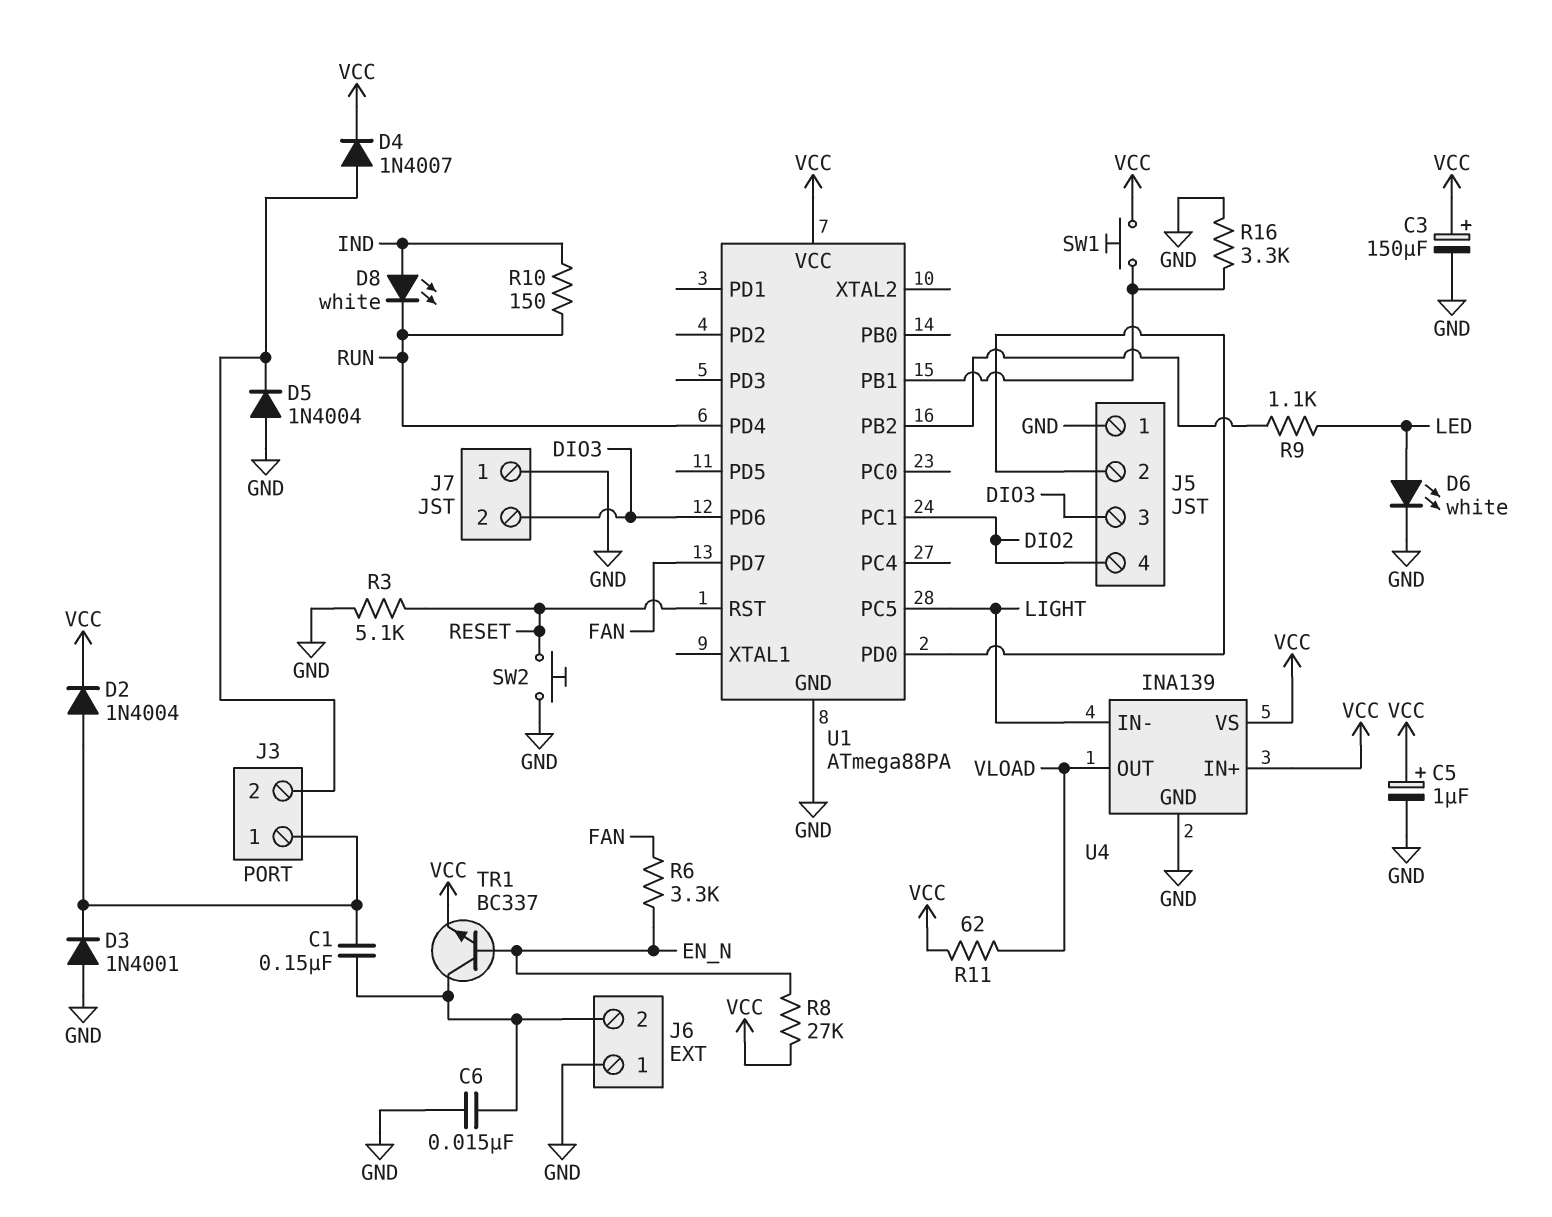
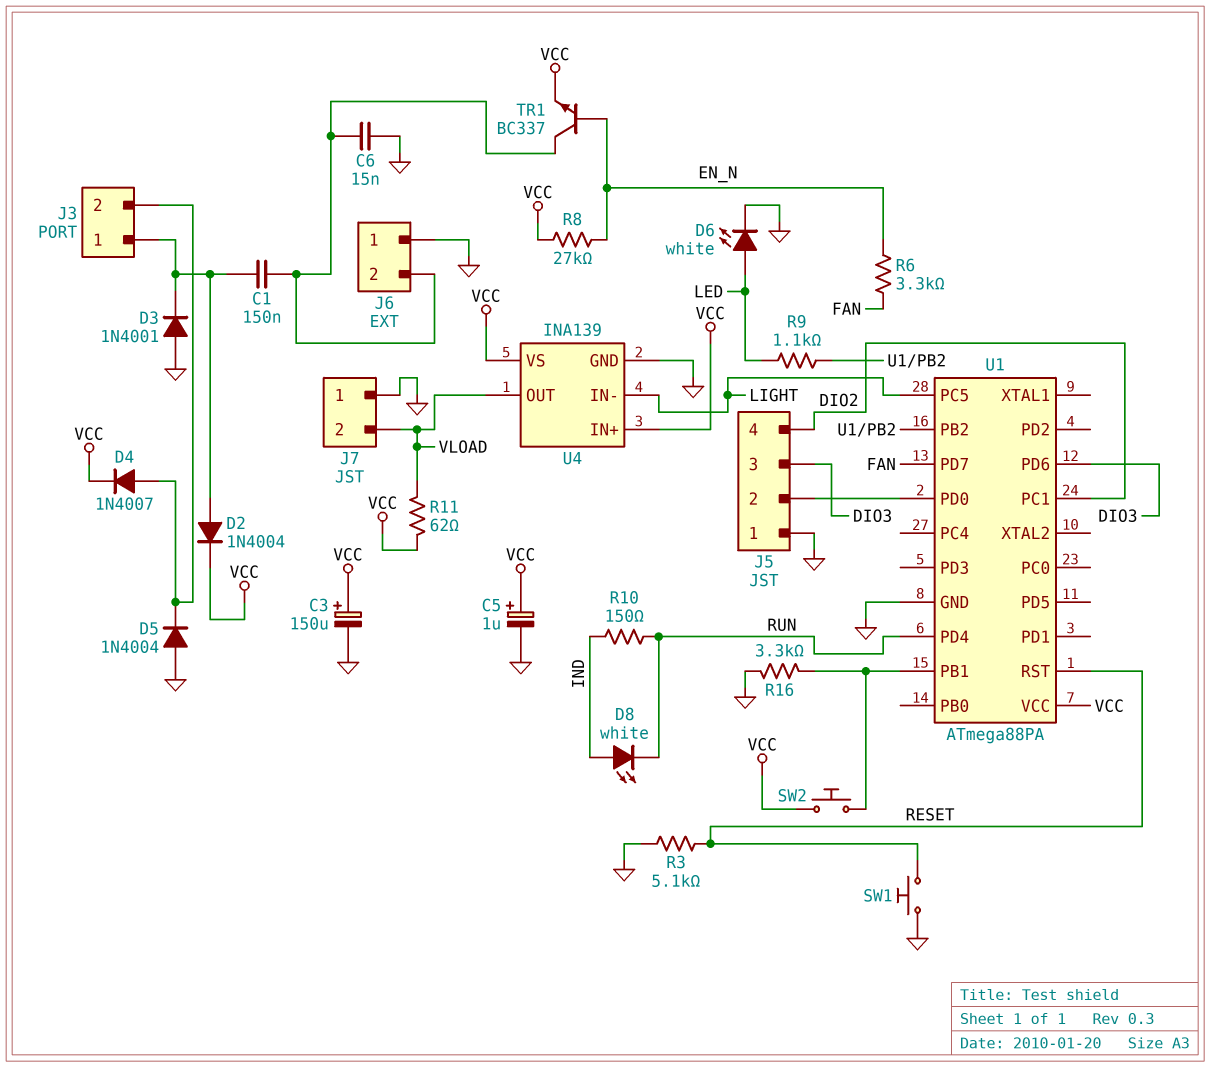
J7 pin 2: DIO3 -> VLOAD
SW1: button (U1/PB1, VCC) -> button (GND, RESET)
SW2: button (GND, RESET) -> button (U1/PB1, VCC)

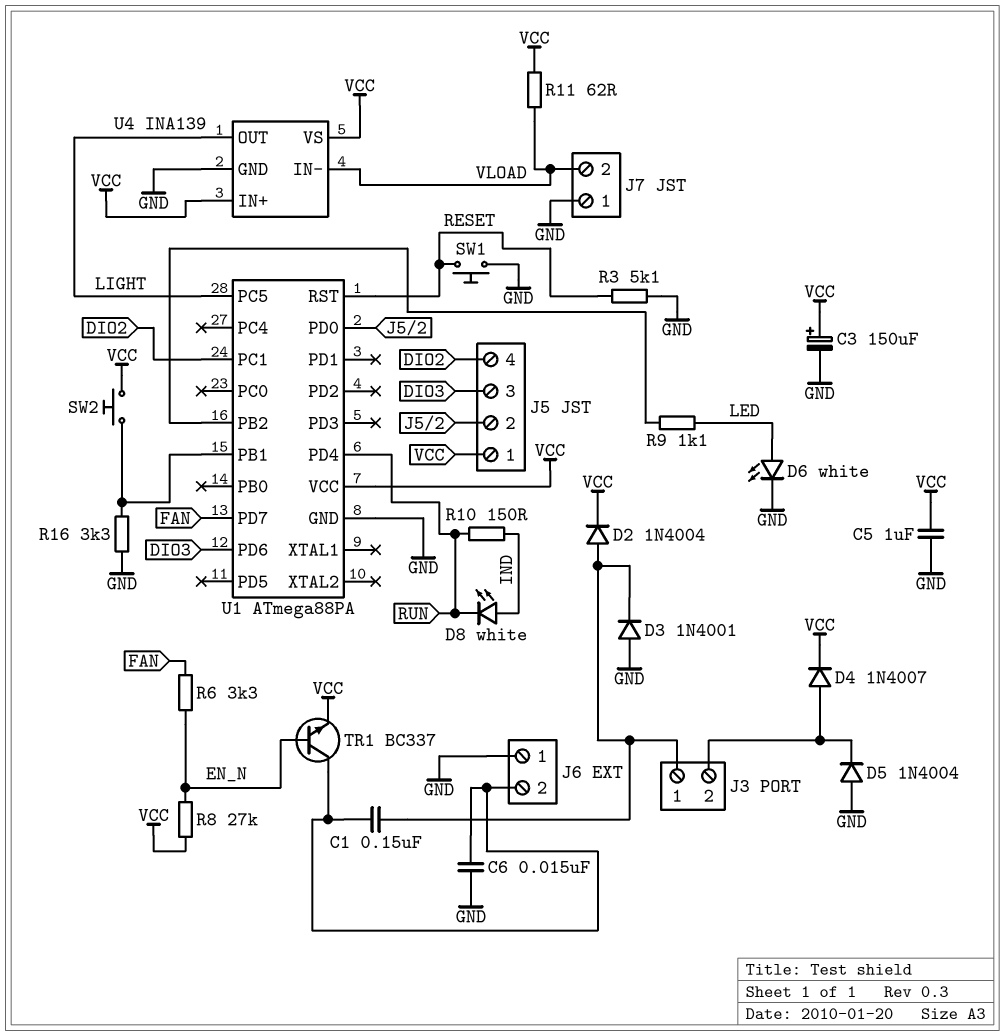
C5: 1uF (plus VCC, minus GND) -> 1uF (GND, VCC)
J5 pin 1: GND -> VCC
U4 pin IN-: LIGHT -> VLOAD
U4 pin OUT: VLOAD -> LIGHT

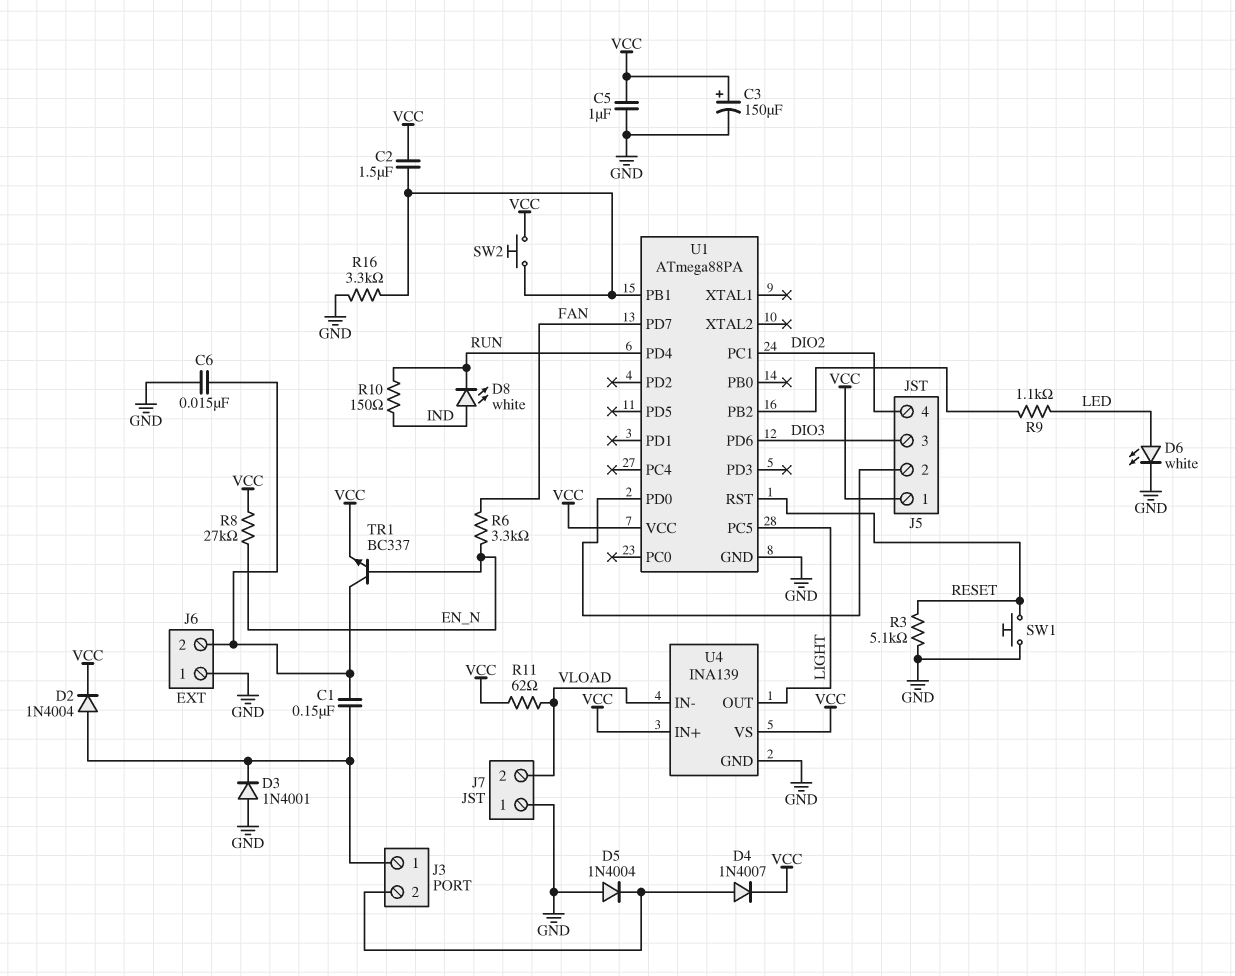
C2: none -> 1.5uF (U1/PB1, VCC)

